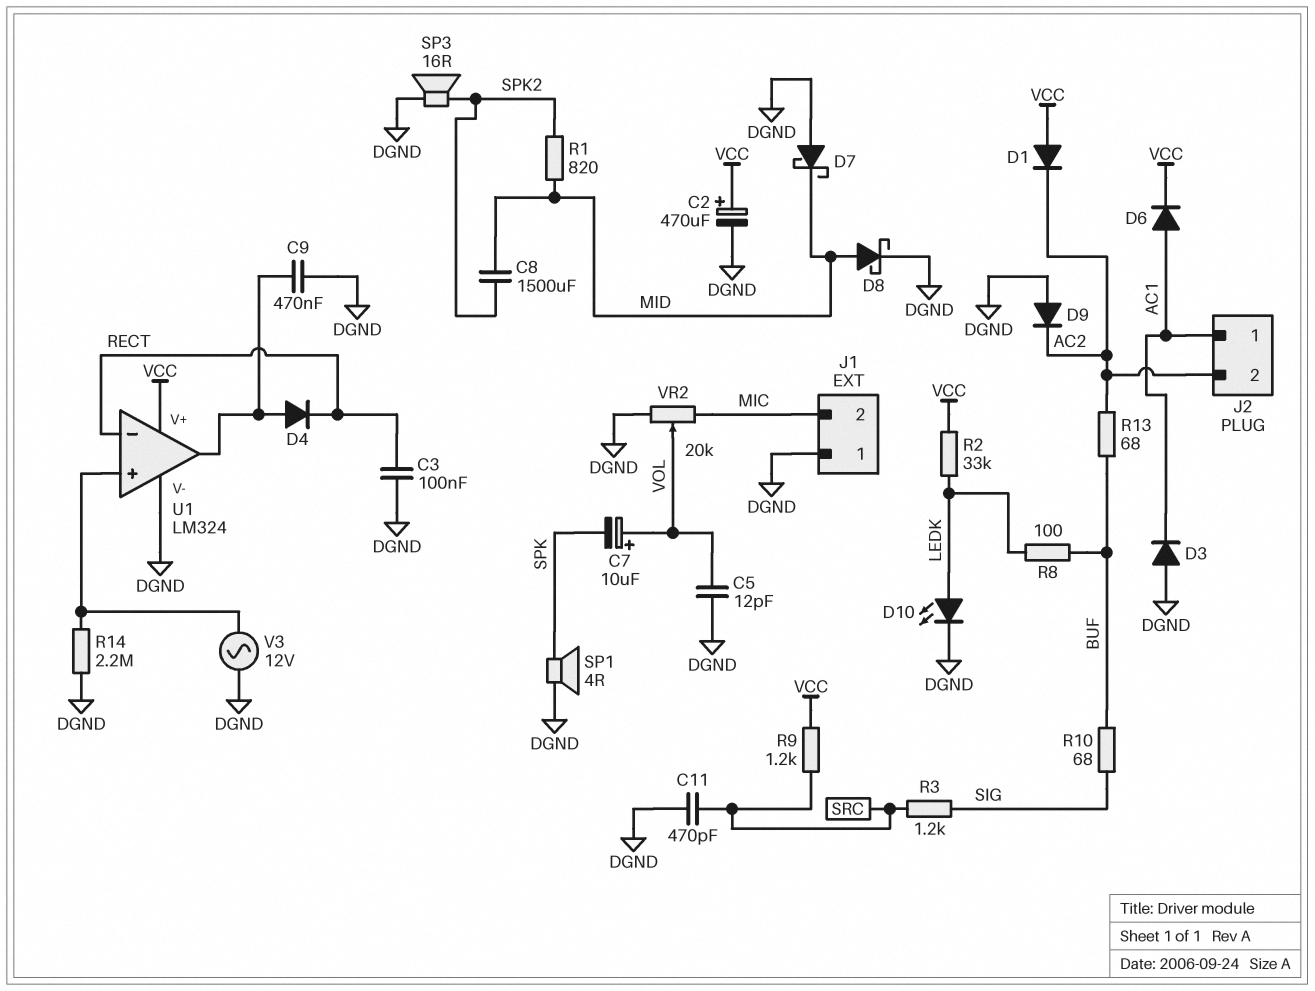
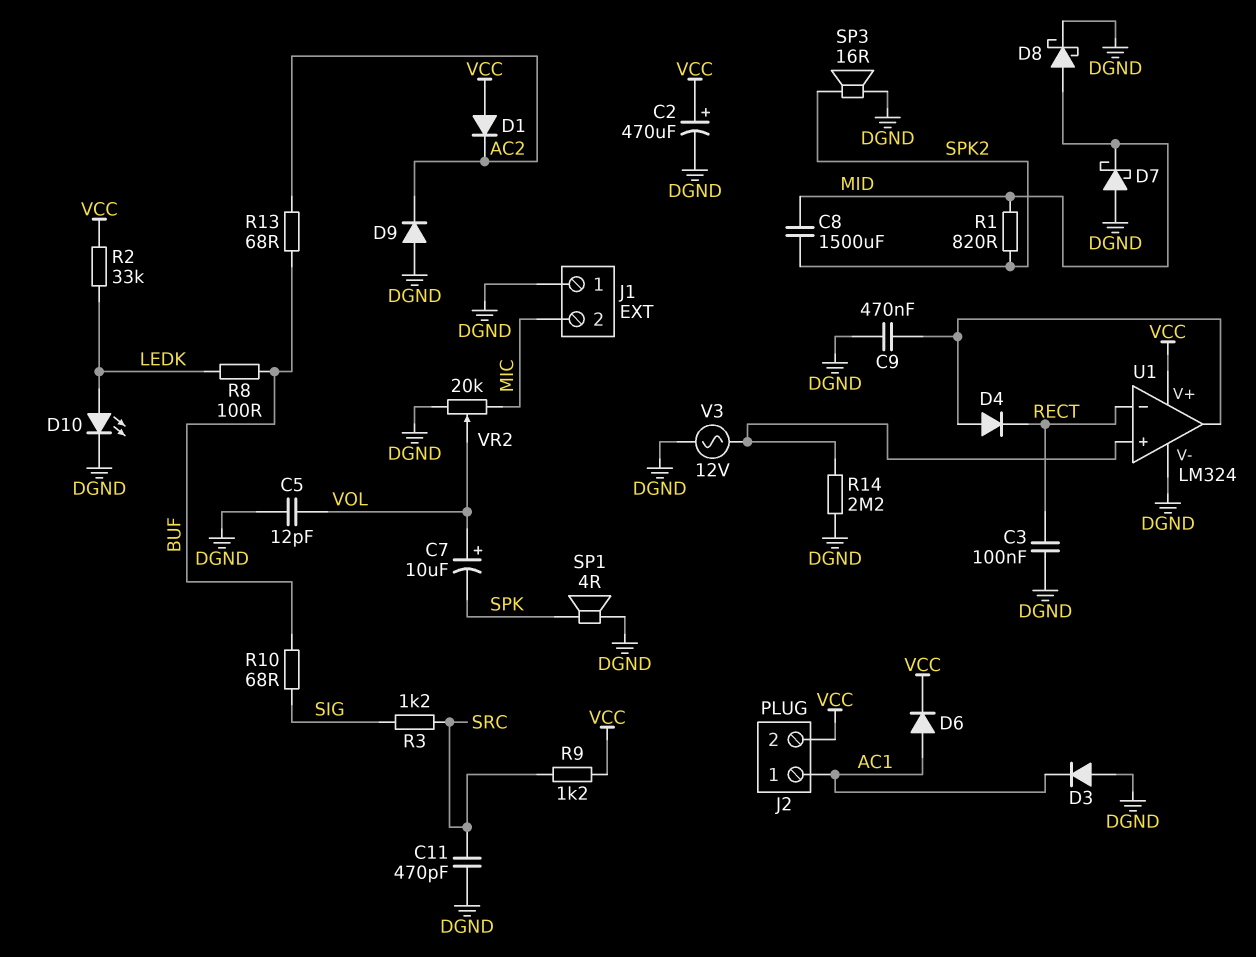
J2 pin 2: AC2 -> VCC

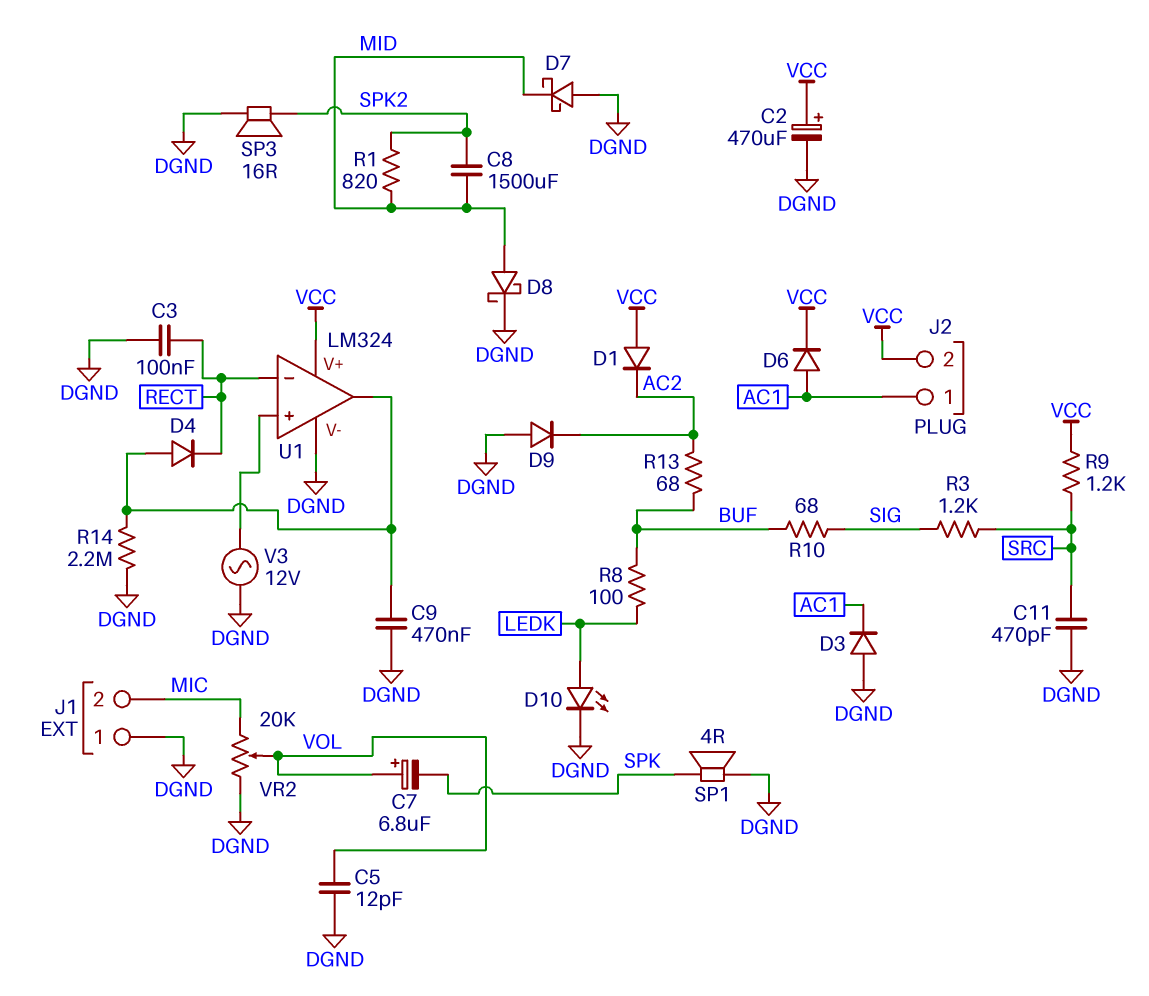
C7: 10uF (plus VOL, minus SPK) -> 6.8uF (plus VOL, minus SPK)
R2: 33k (LEDK, VCC) -> none
R14: 2.2M (DGND, U1/in+) -> 2.2M (DGND, U1/out)

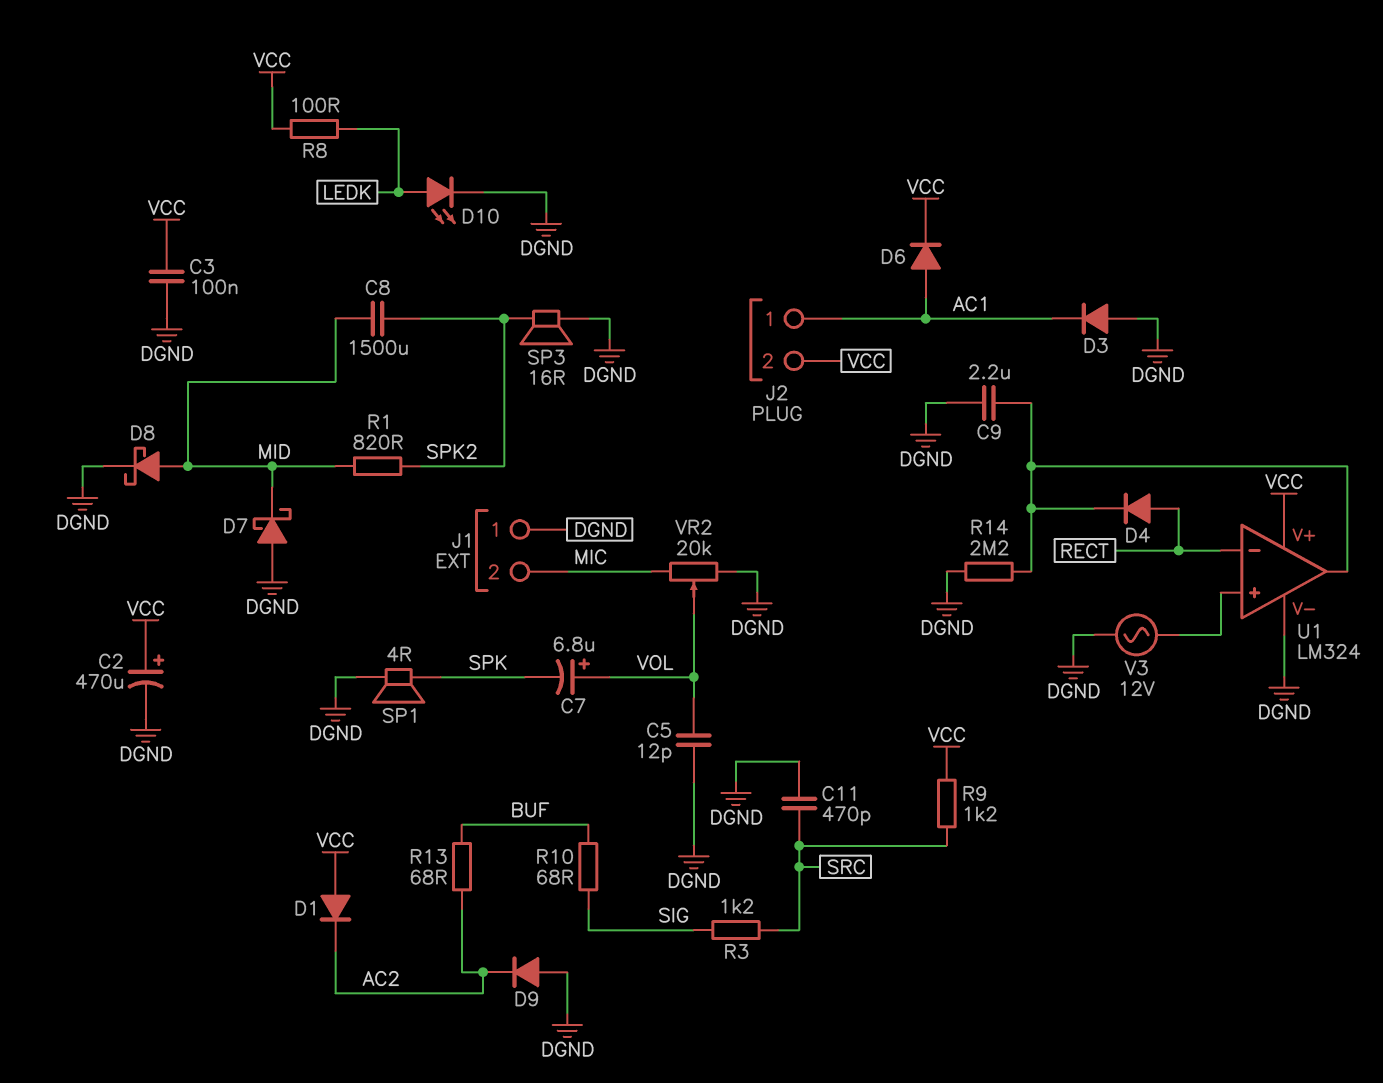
C3: 100nF (DGND, RECT) -> 100nF (DGND, VCC)
C9: 470nF (DGND, U1/out) -> 2.2uF (DGND, U1/out)
D4: diode (A U1/out, K RECT) -> diode (A RECT, K U1/out)
R8: 100 (BUF, LEDK) -> 100 (LEDK, VCC)

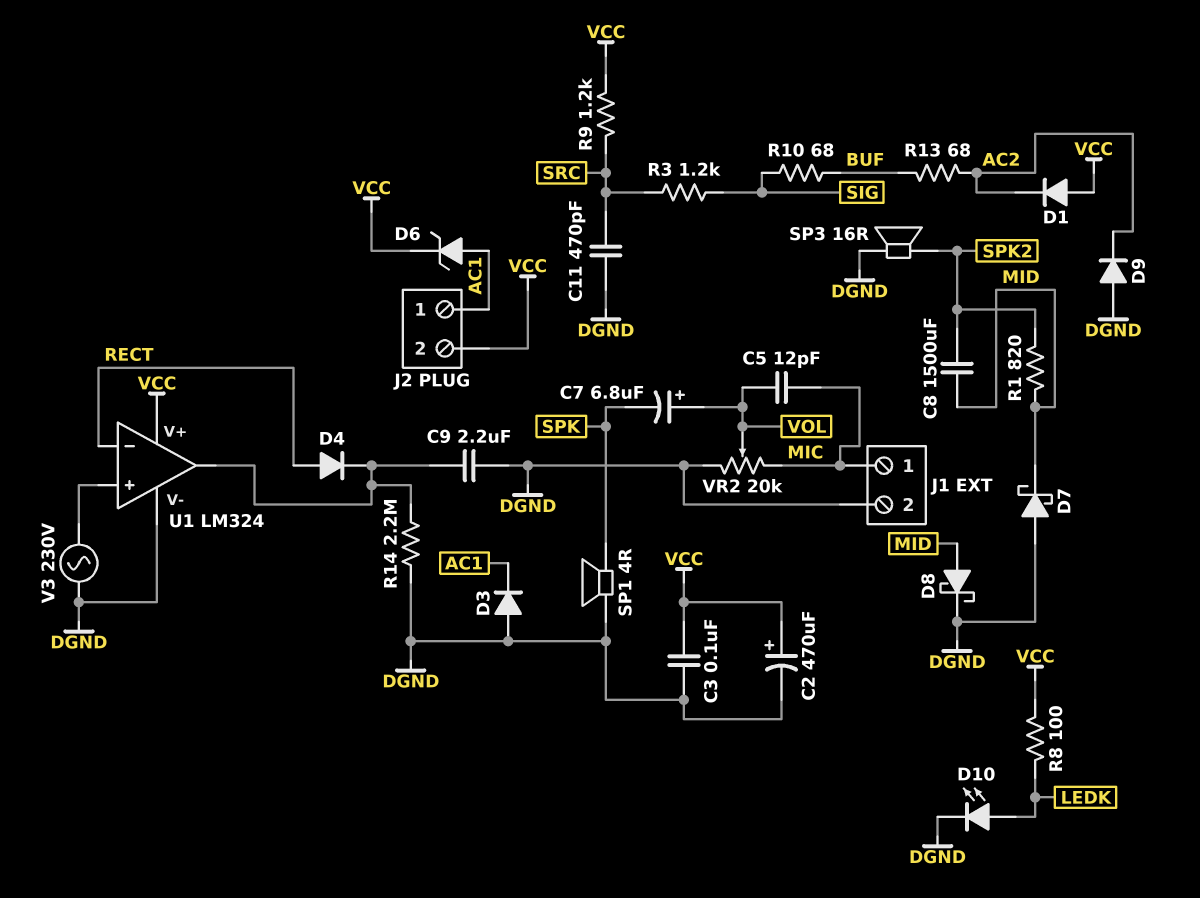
C5: 12pF (DGND, VOL) -> 12pF (MIC, VOL)
D6: diode (A AC1, K VCC) -> zener (A AC1, K VCC)
J1 pin 1: DGND -> MIC
J1 pin 2: MIC -> DGND
V3: AC 12V (DGND, U1/in+) -> AC 230V (DGND, U1/in+)

